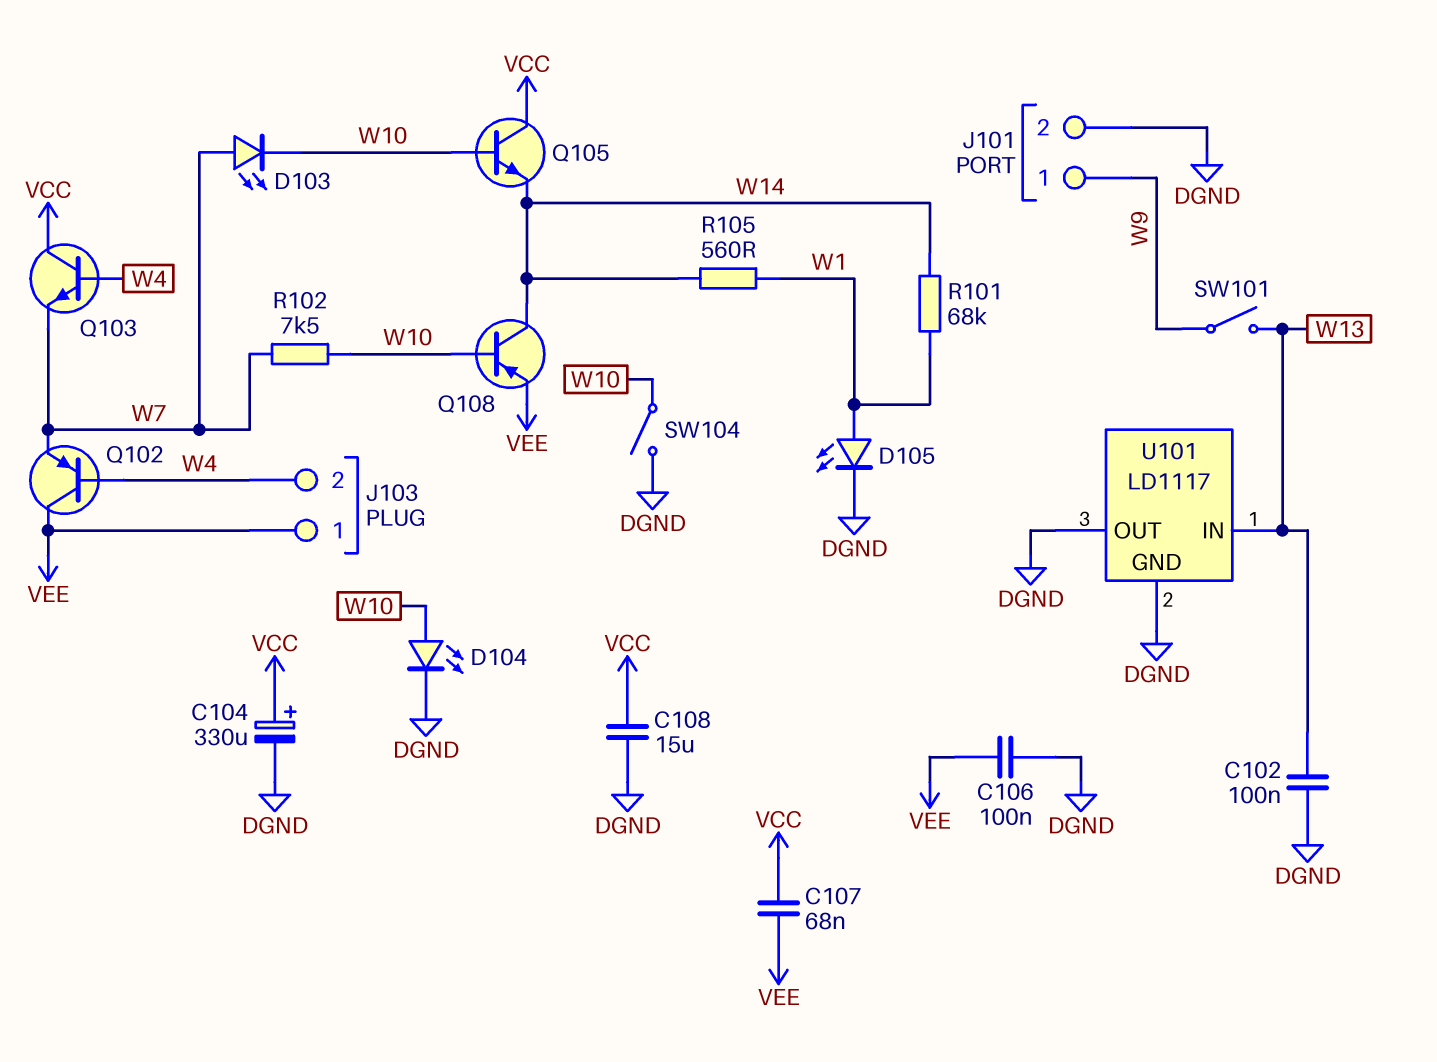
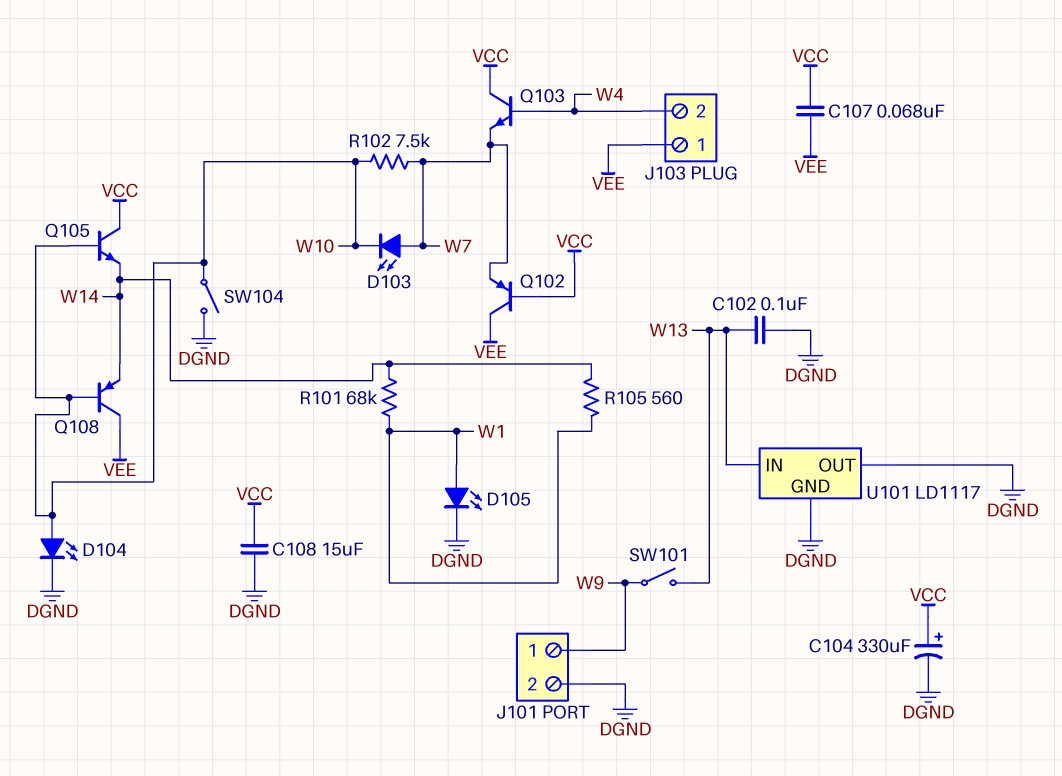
C106: 100nF (DGND, VEE) -> none
Q102: PNP (B W4, C VEE, E W7) -> PNP (B VCC, C VEE, E W7)
Q108: PNP (B W10, C W14, E VEE) -> PNP (B W10, C VEE, E W14)

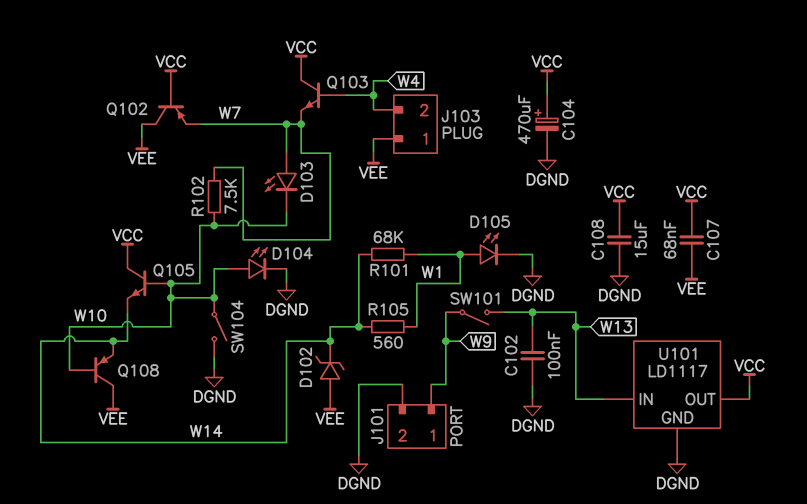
C104: 330uF (plus VCC, minus DGND) -> 470uF (plus VCC, minus DGND)
D102: none -> zener (A VEE, K W14)
U101 pin OUT: DGND -> VCC

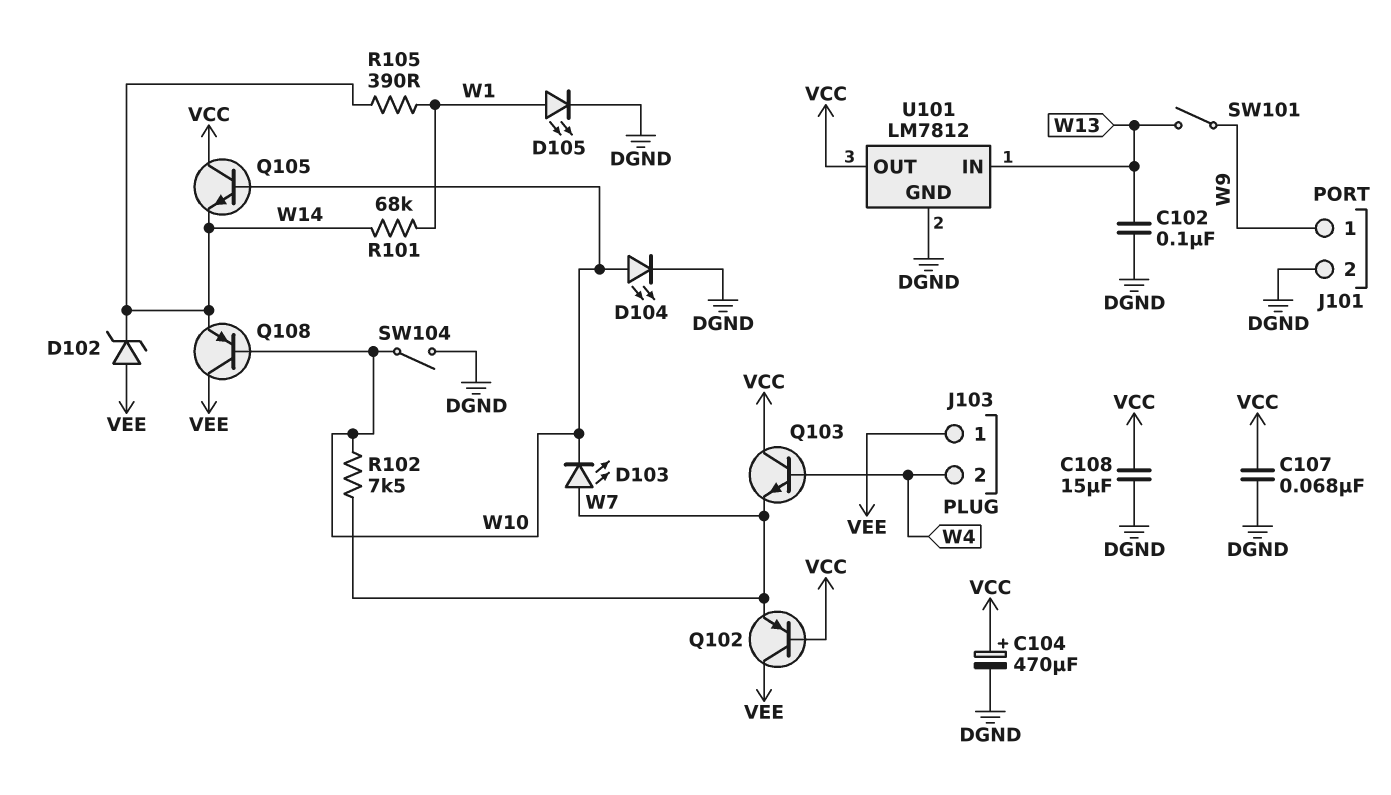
C107: 68nF (VCC, VEE) -> 68nF (DGND, VCC)
R105: 560 (W1, W14) -> 390 (W1, W14)
U101: LD1117 -> LM7812

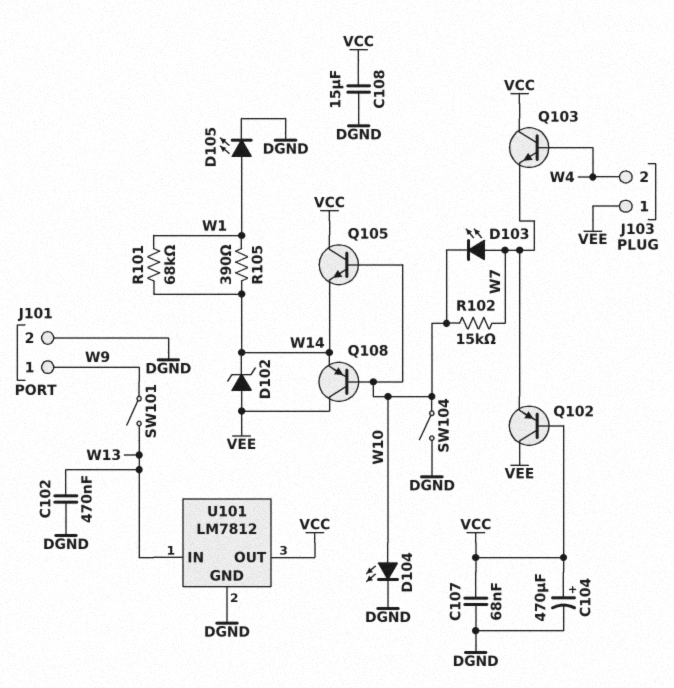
C102: 100nF (DGND, W13) -> 470nF (DGND, W13)
R102: 7.5k (W7, W10) -> 15k (W7, W10)

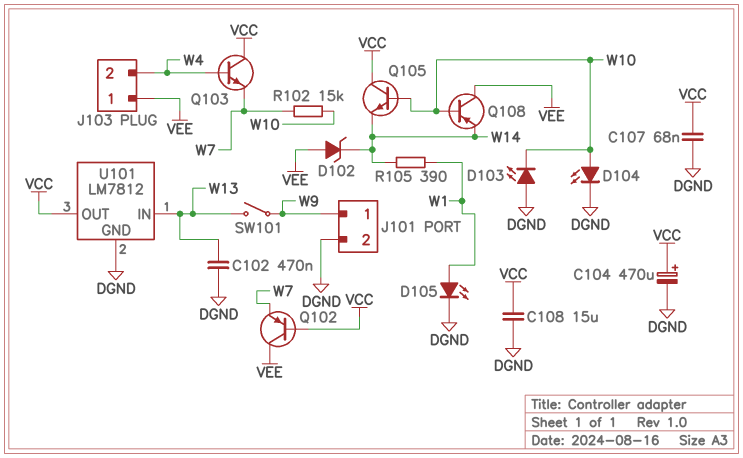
D103: LED (A W7, K W10) -> LED (A DGND, K W10)
R101: 68k (W1, W14) -> none
SW104: switch (DGND, W10) -> none

